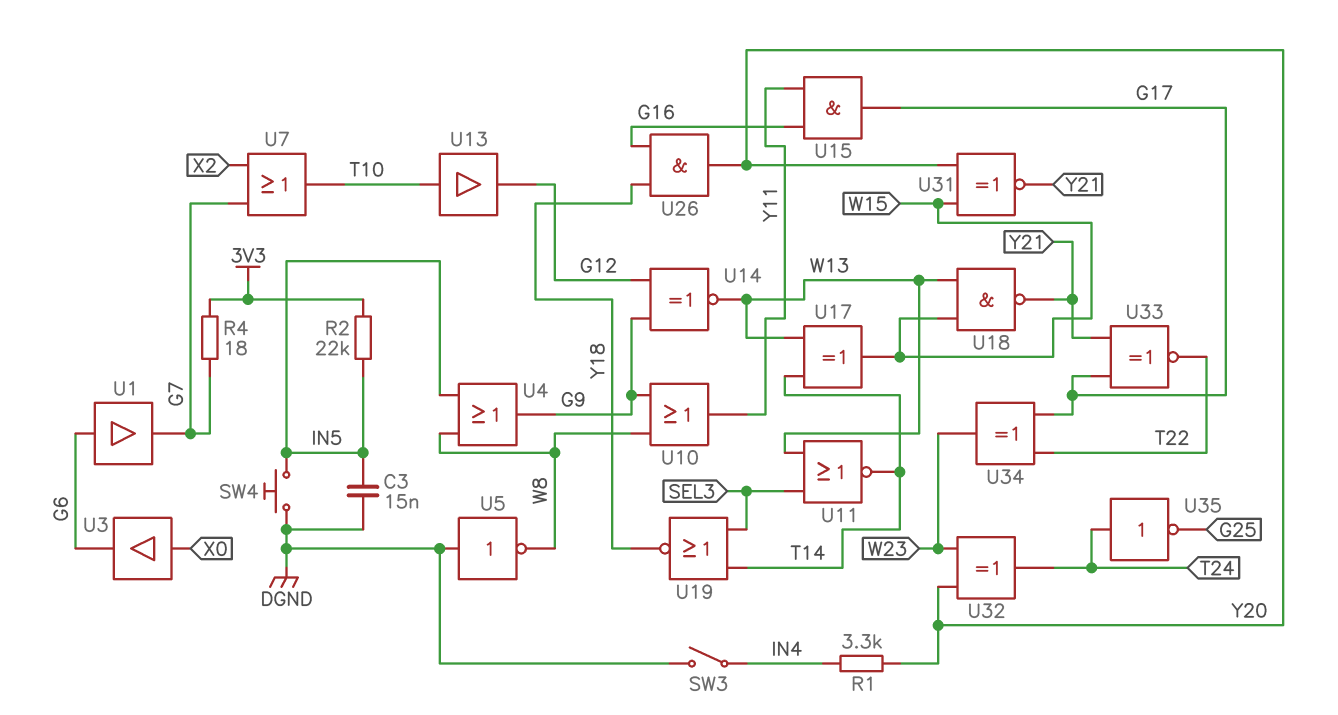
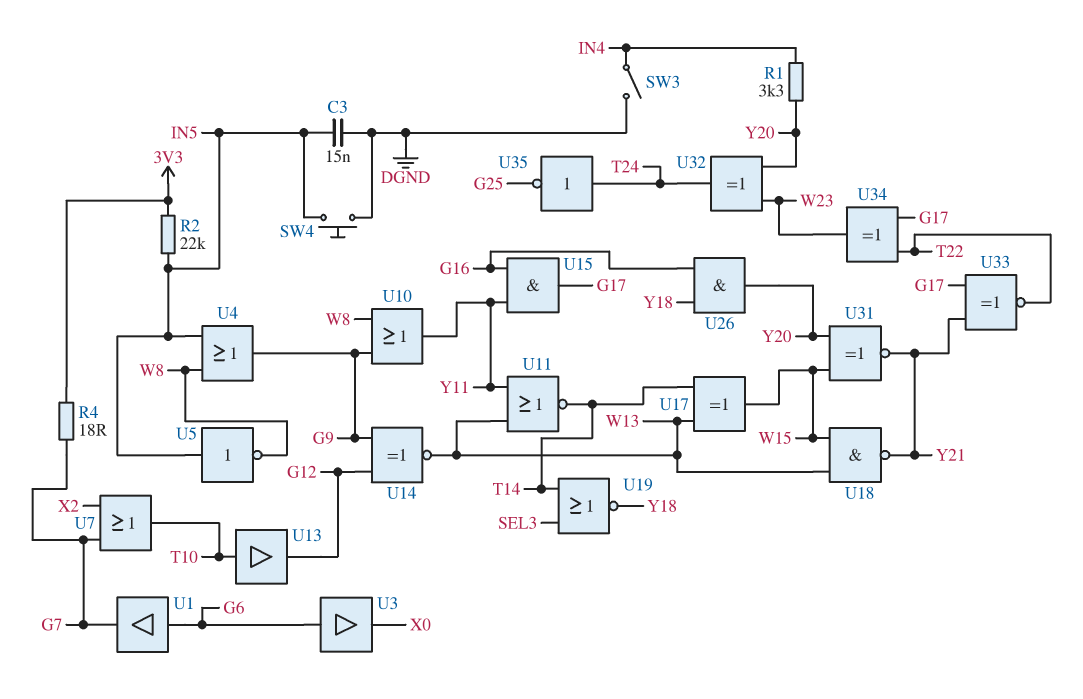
U3: buffer (in X0, out G6) -> buffer (in G6, out X0)
U5: NOT (in DGND, out W8) -> NOT (in IN5, out W8)
U11: NOR (in SEL3, in W13, out T14) -> NOR (in W13, in Y11, out T14)

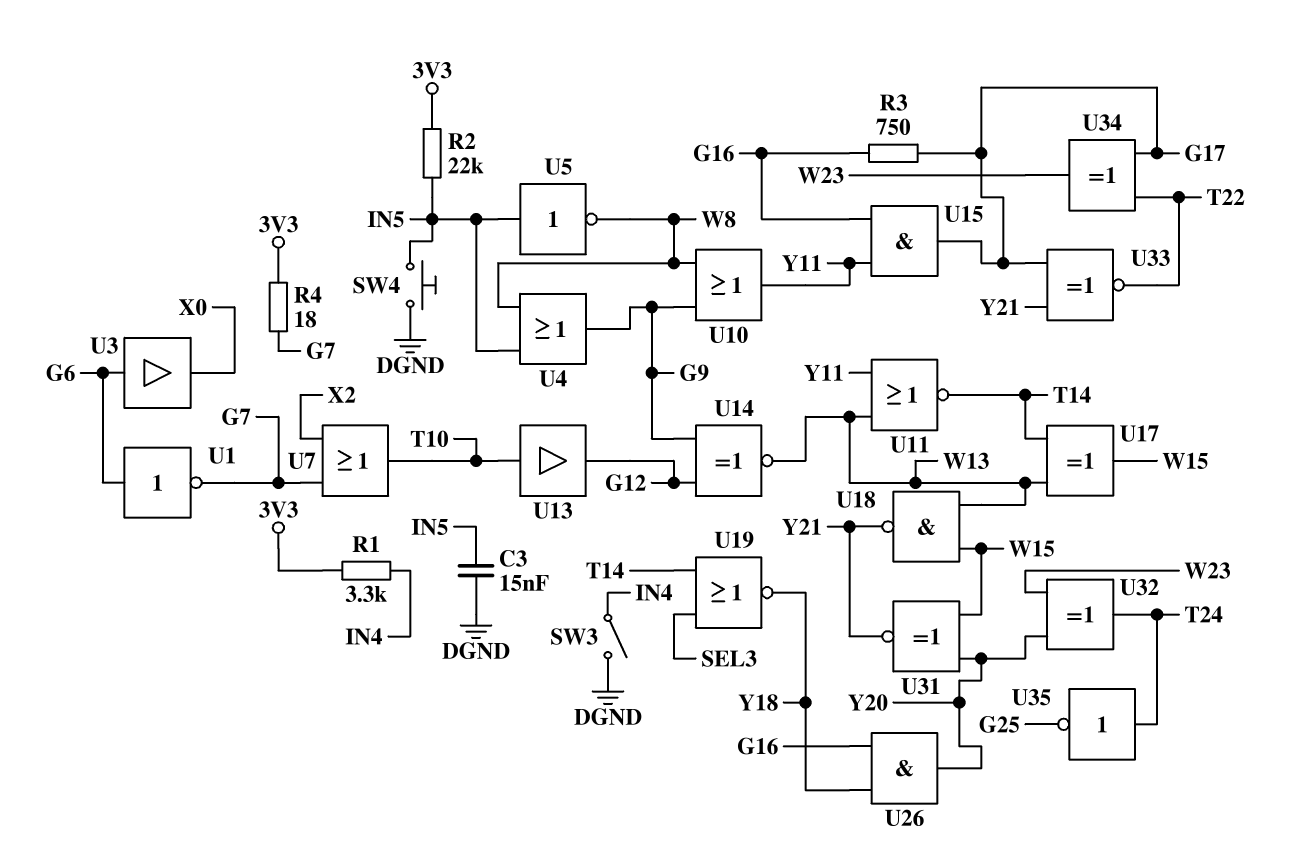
R1: 3.3k (IN4, Y20) -> 3.3k (3V3, IN4)
R3: none -> 750 (G16, G17)
U1: buffer (in G6, out G7) -> NOT (in G6, out G7)

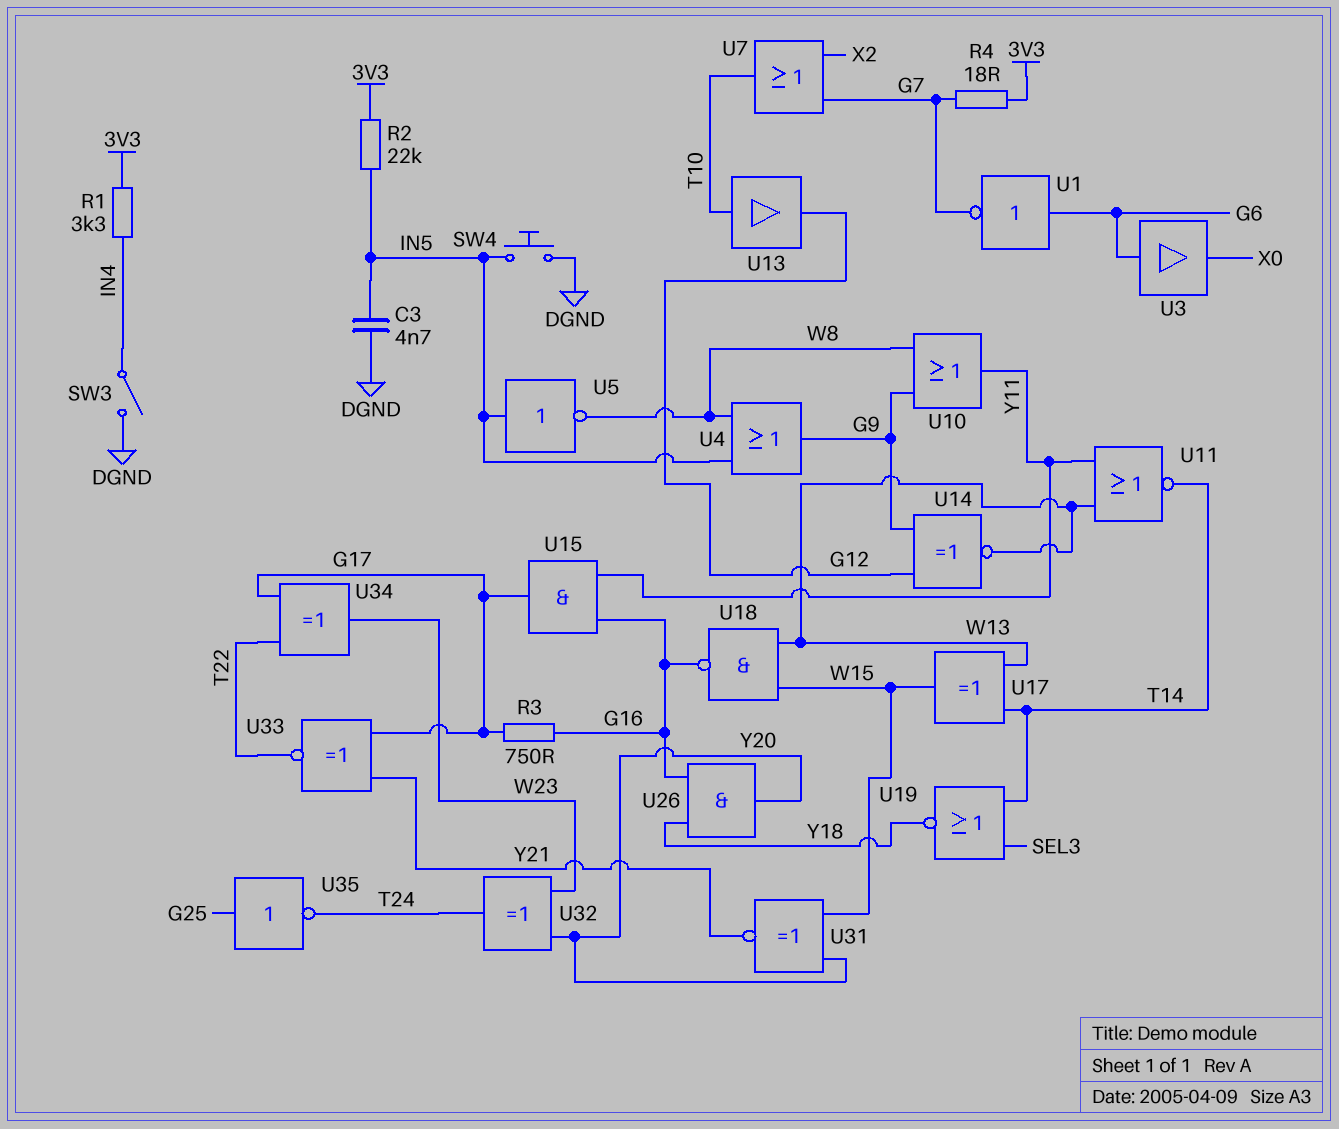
C3: 15nF (DGND, IN5) -> 4.7nF (DGND, IN5)
U18: NAND (in W13, in W15, out Y21) -> NAND (in W13, in W15, out G16)
U35: NOT (in T24, out G25) -> NOT (in G25, out T24)

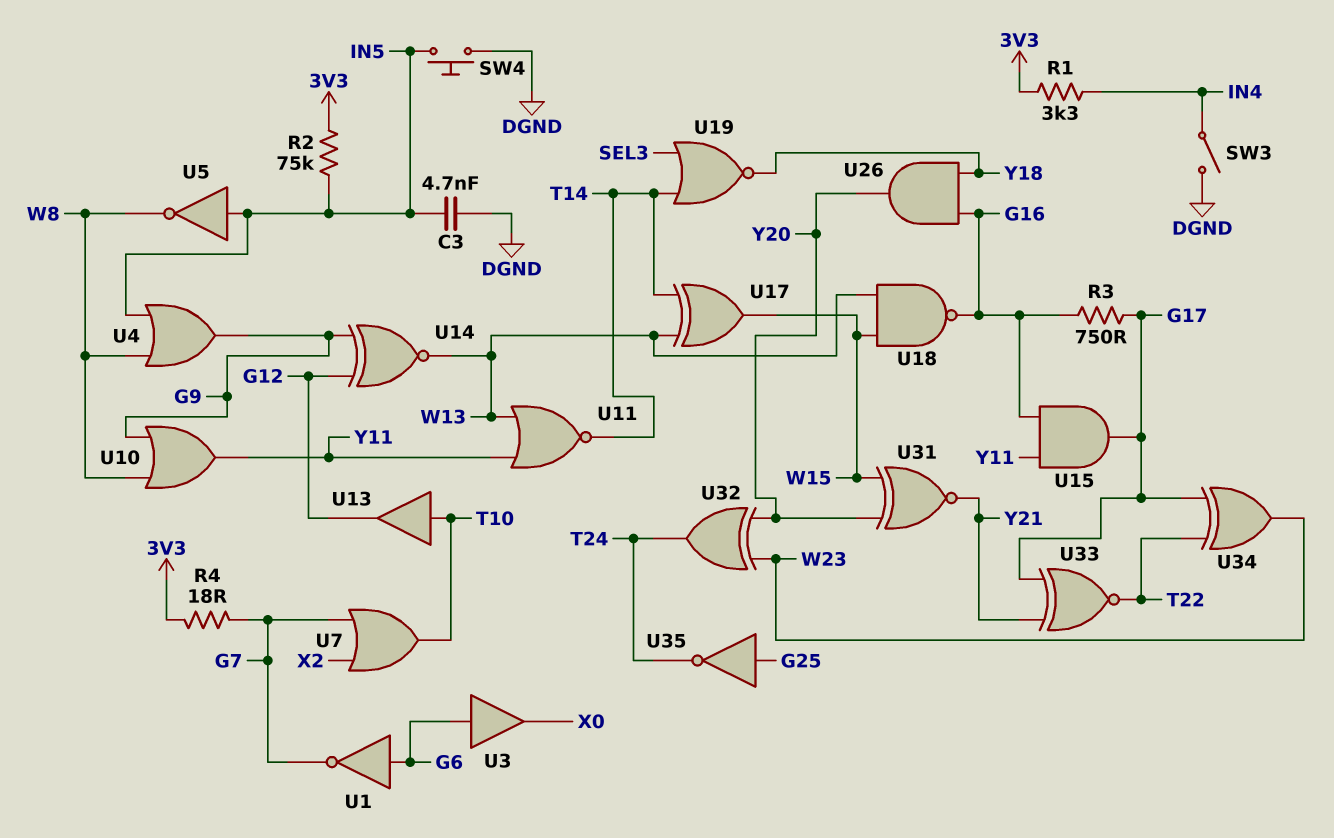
R2: 22k (3V3, IN5) -> 75k (3V3, IN5)

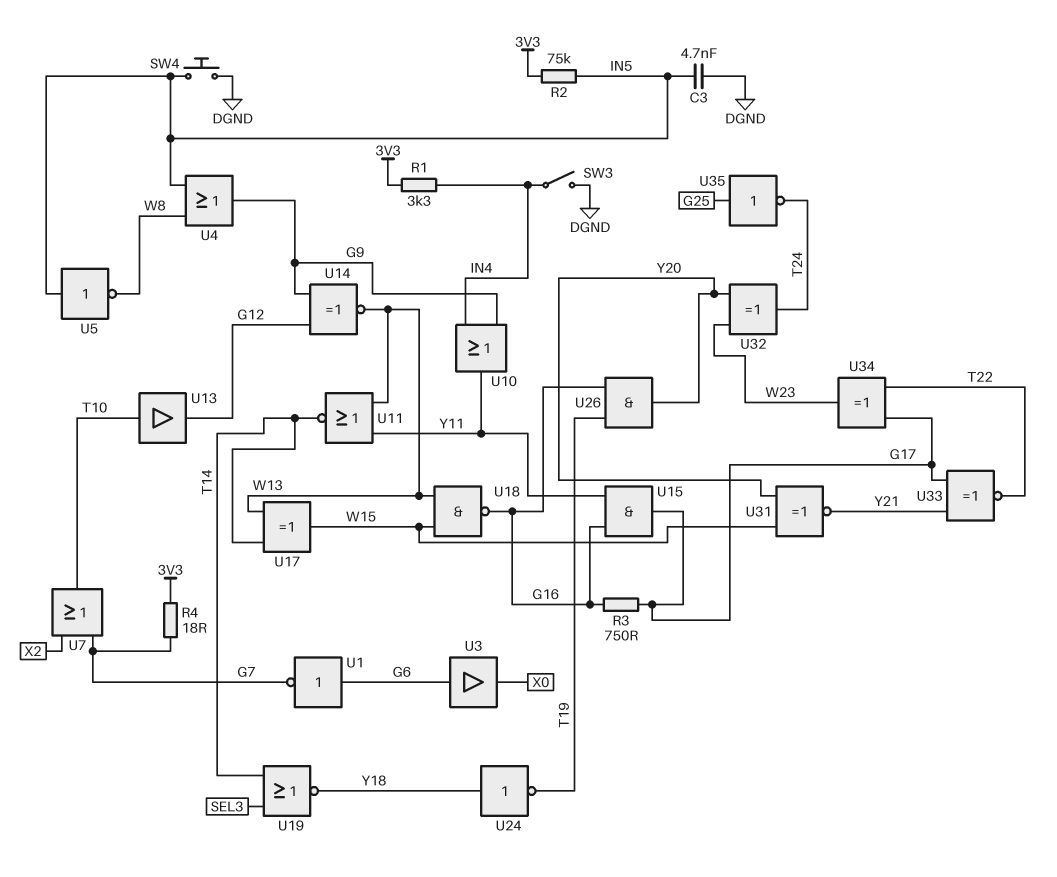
U10: OR (in G9, in W8, out Y11) -> OR (in G9, in IN4, out Y11)
U24: none -> NOT (in Y18, out T19)
U26: AND (in G16, in Y18, out Y20) -> AND (in G16, in T19, out Y20)

